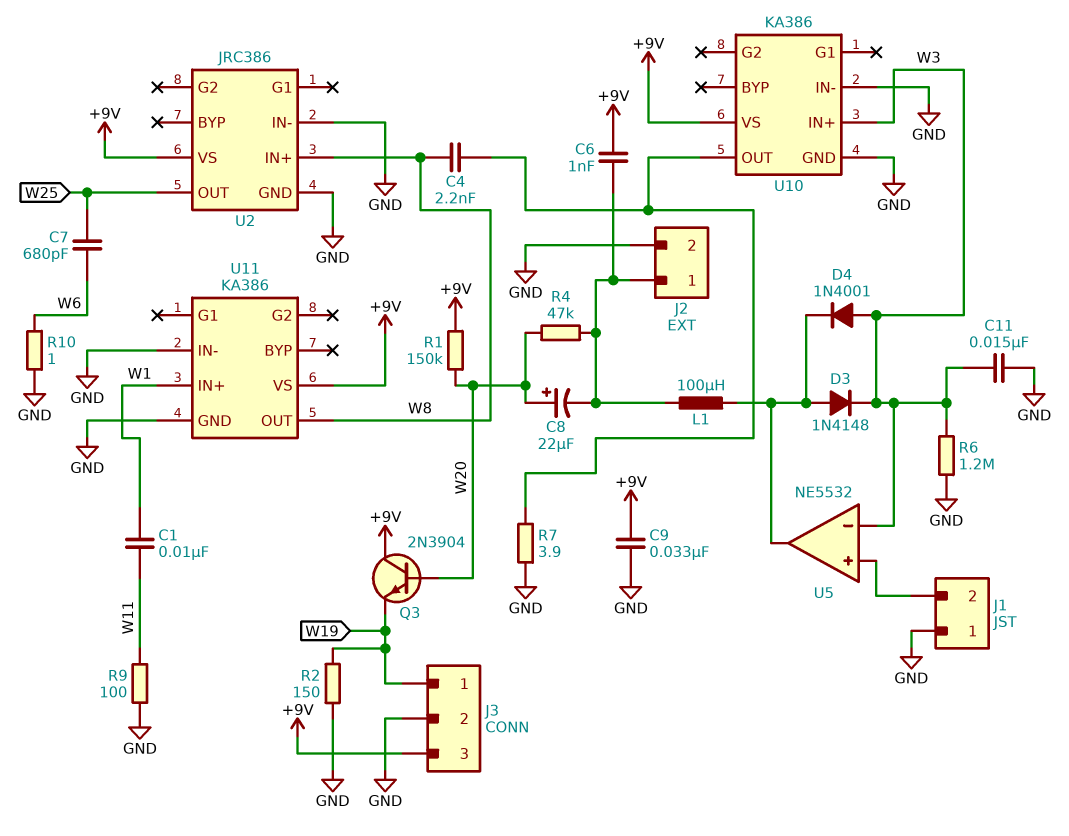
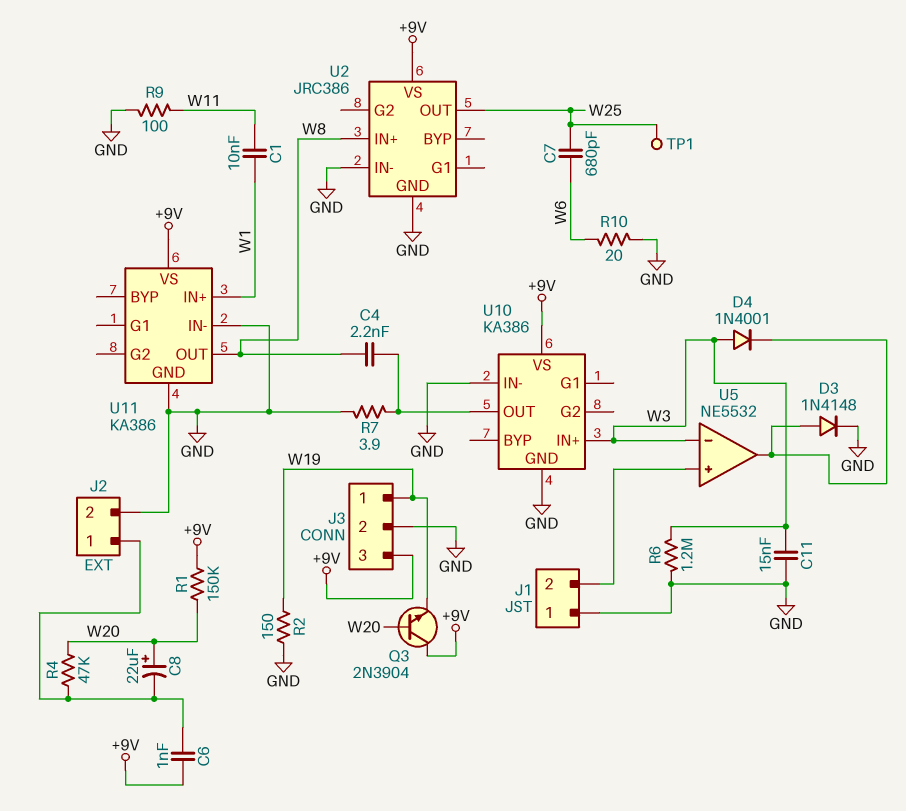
C9: 33nF (+9V, GND) -> none
D3: diode 1N4148 (A U5/out, K W3) -> diode 1N4148 (A U5/out, K GND)
L1: 100uH (J2/1, U5/out) -> none
R10: 1 (GND, W6) -> 20 (GND, W6)
TP1: none -> test point (W25)

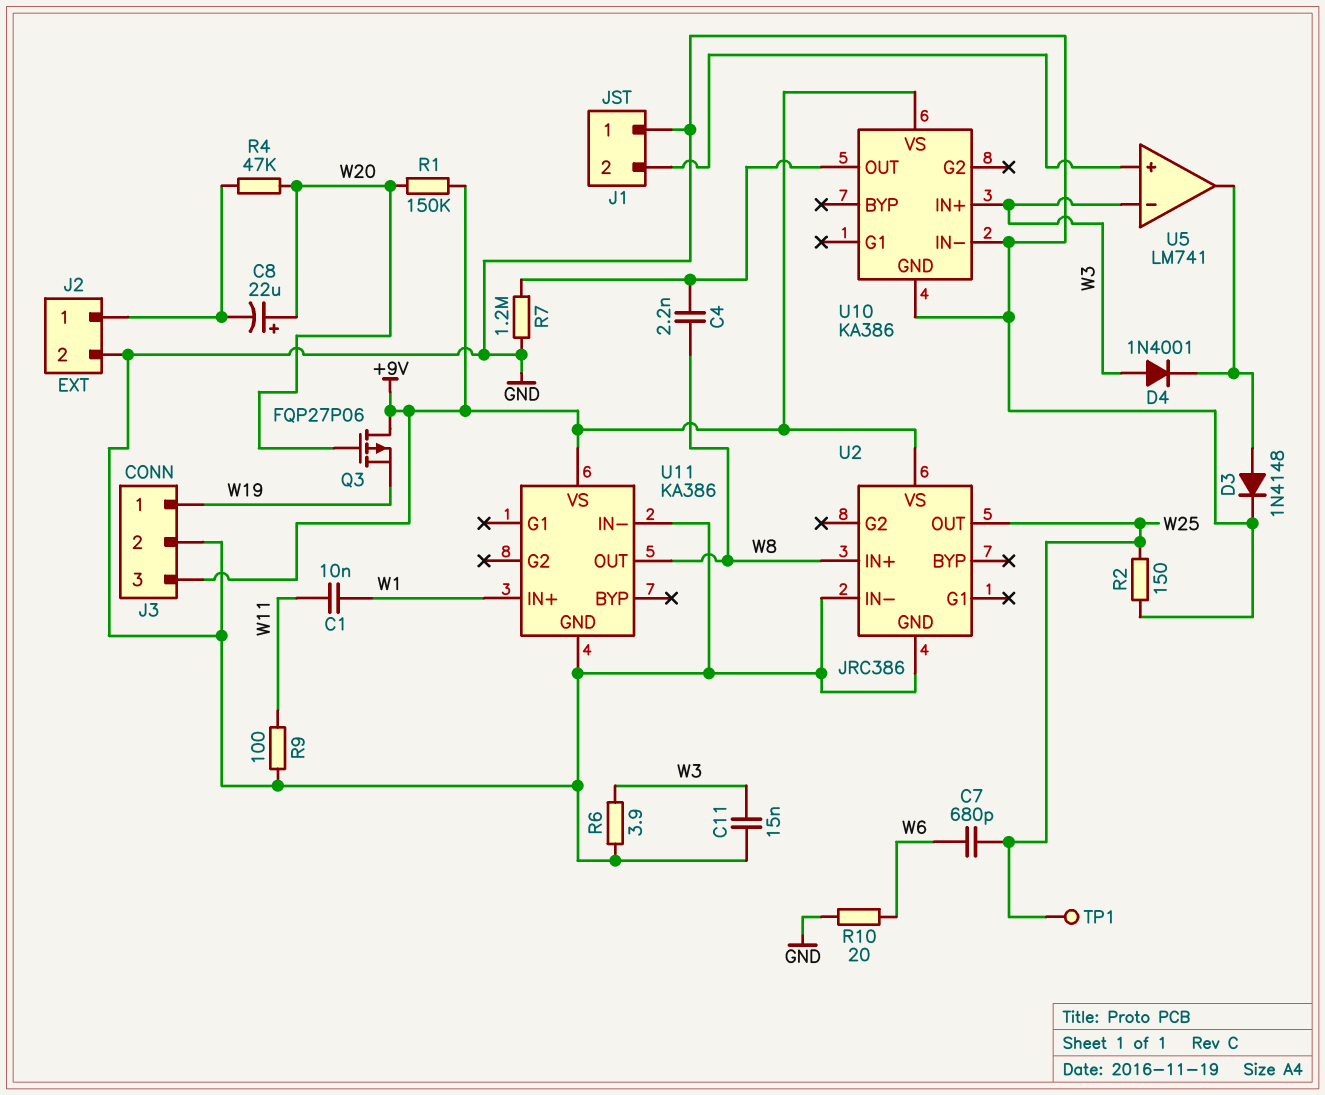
C6: 1nF (+9V, J2/1) -> none
Q3: NPN 2N3904 (B W20, C +9V, E W19) -> PMOS FQP27P06 (G W20, D +9V, S W19)
R2: 150 (GND, W19) -> 150 (GND, W25)
R6: 1.2M (GND, W3) -> 3.9 (GND, W3)
R7: 3.9 (GND, U10/OUT) -> 1.2M (GND, U10/OUT)
U5: NE5532 -> LM741

